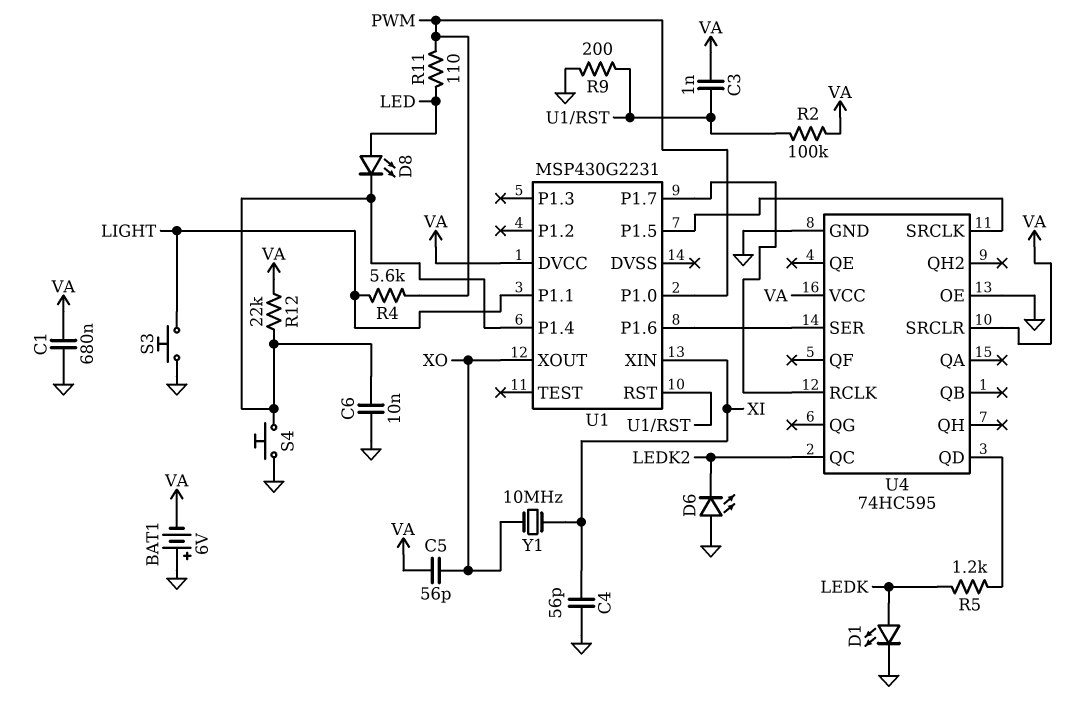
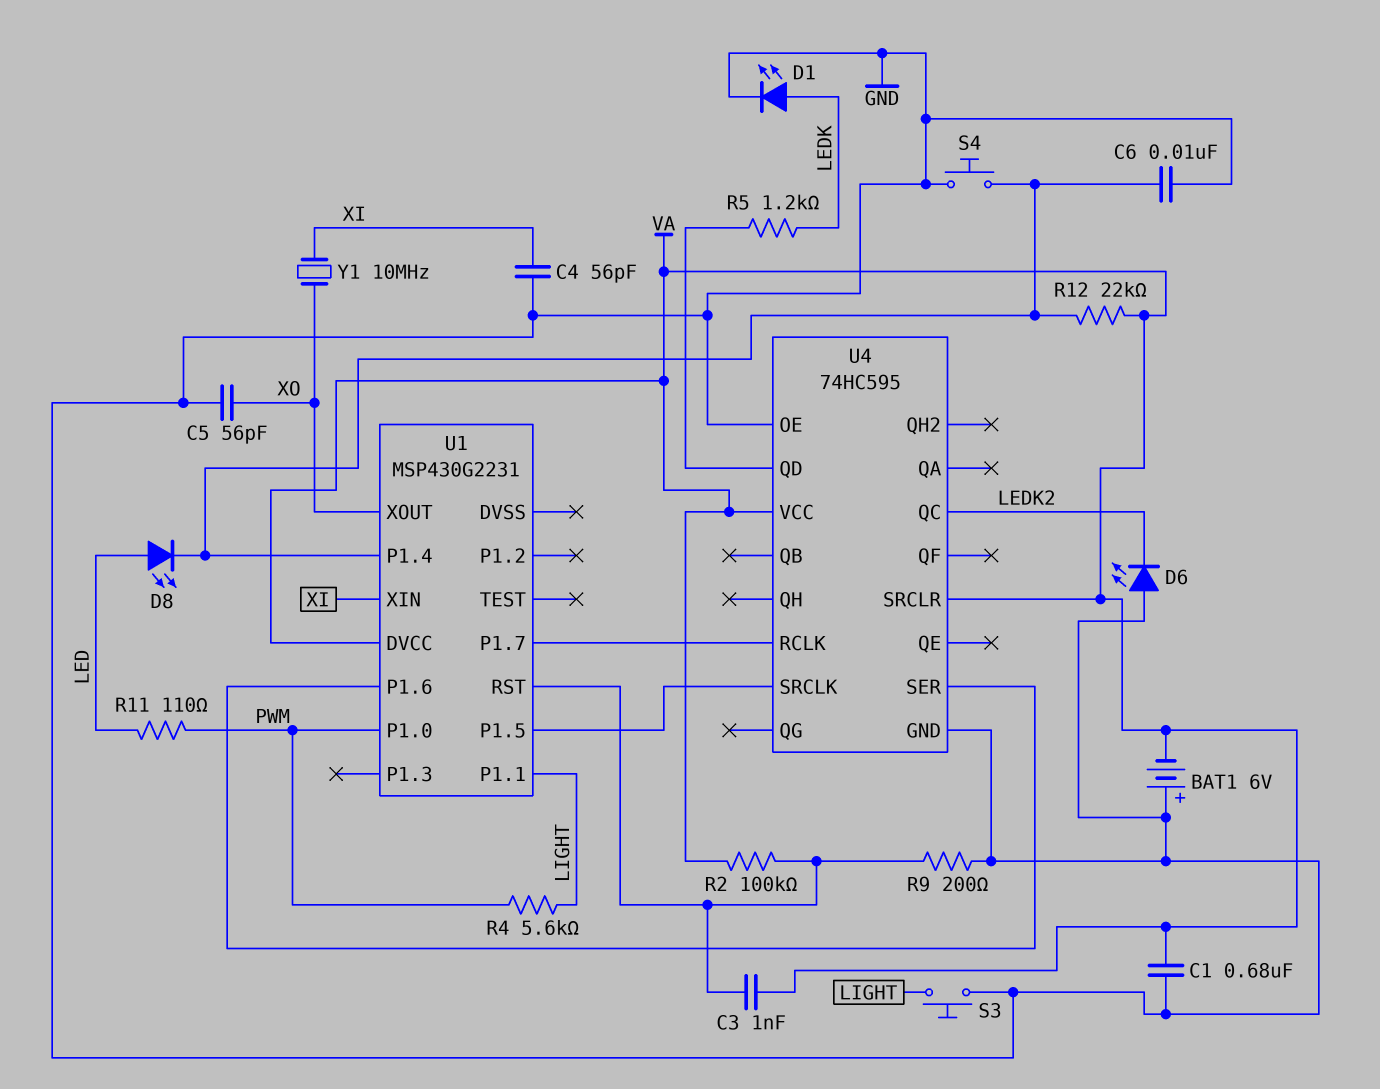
C5: 56pF (VA, XO) -> 56pF (GND, XO)

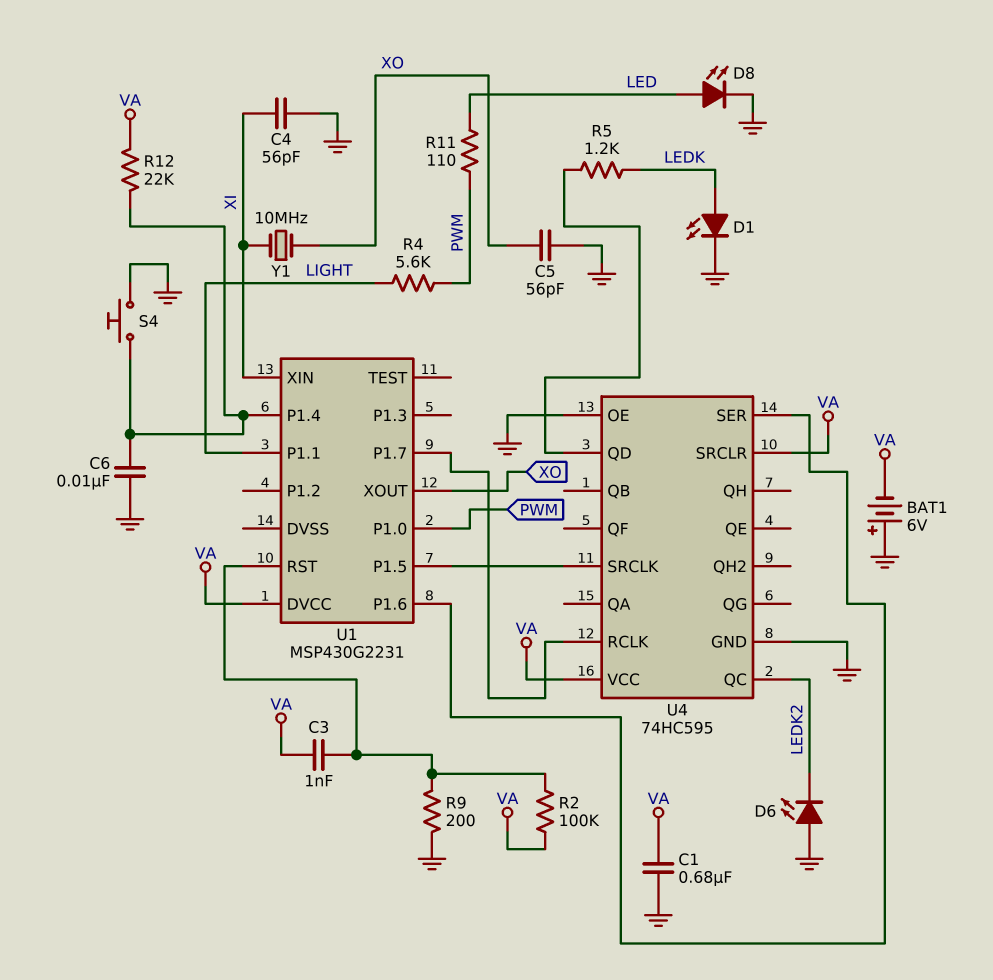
D8: LED (A LED, K U1/P1.4) -> LED (A LED, K GND)
S3: button (GND, LIGHT) -> none

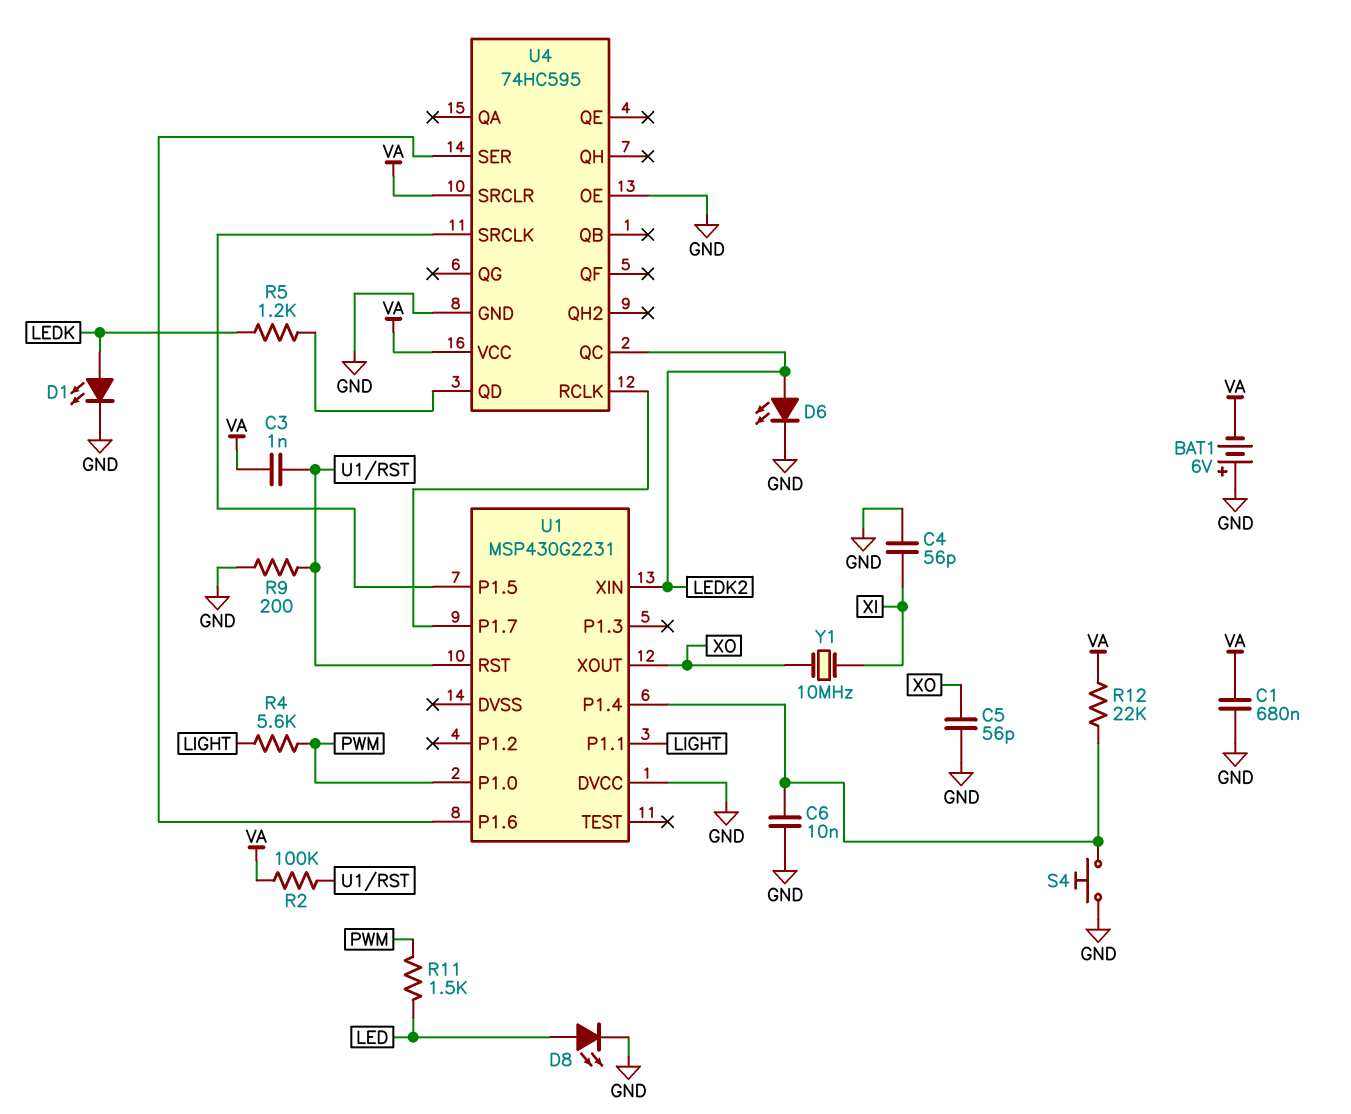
D6: LED (A GND, K LEDK2) -> LED (A LEDK2, K GND)
R11: 110 (LED, PWM) -> 1.5k (LED, PWM)
U1 pin DVCC: VA -> GND
U1 pin XIN: XI -> LEDK2

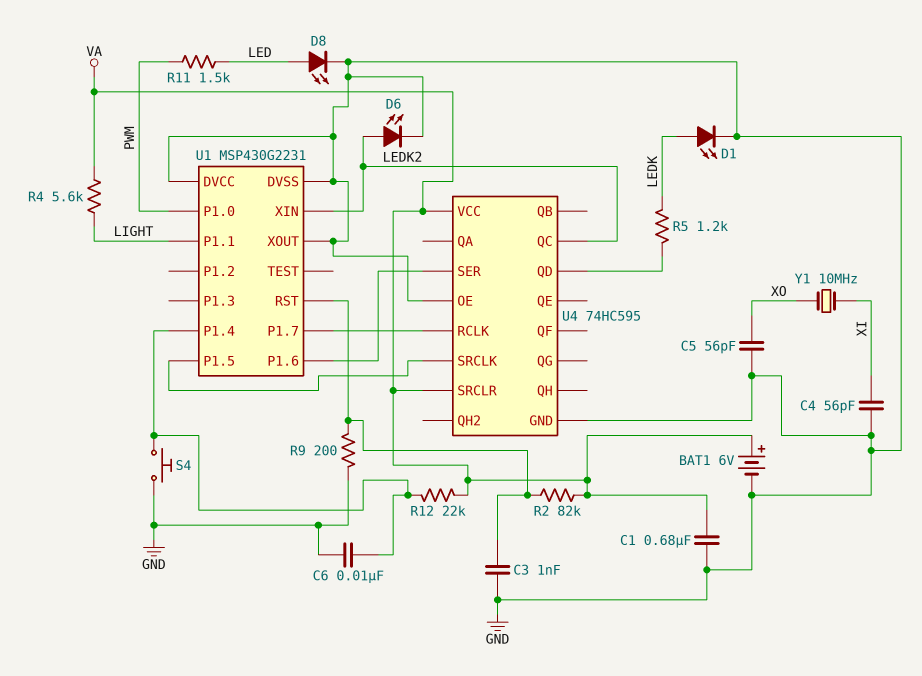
BAT1: 6V (plus GND, minus VA) -> 6V (plus VA, minus GND)
C3: 1nF (U1/RST, VA) -> 1nF (GND, U1/RST)
R2: 100k (U1/RST, VA) -> 82k (U1/RST, VA)
R4: 5.6k (LIGHT, PWM) -> 5.6k (LIGHT, VA)
U1 pin DVSS: none -> GND
U1 pin XOUT: XO -> GND

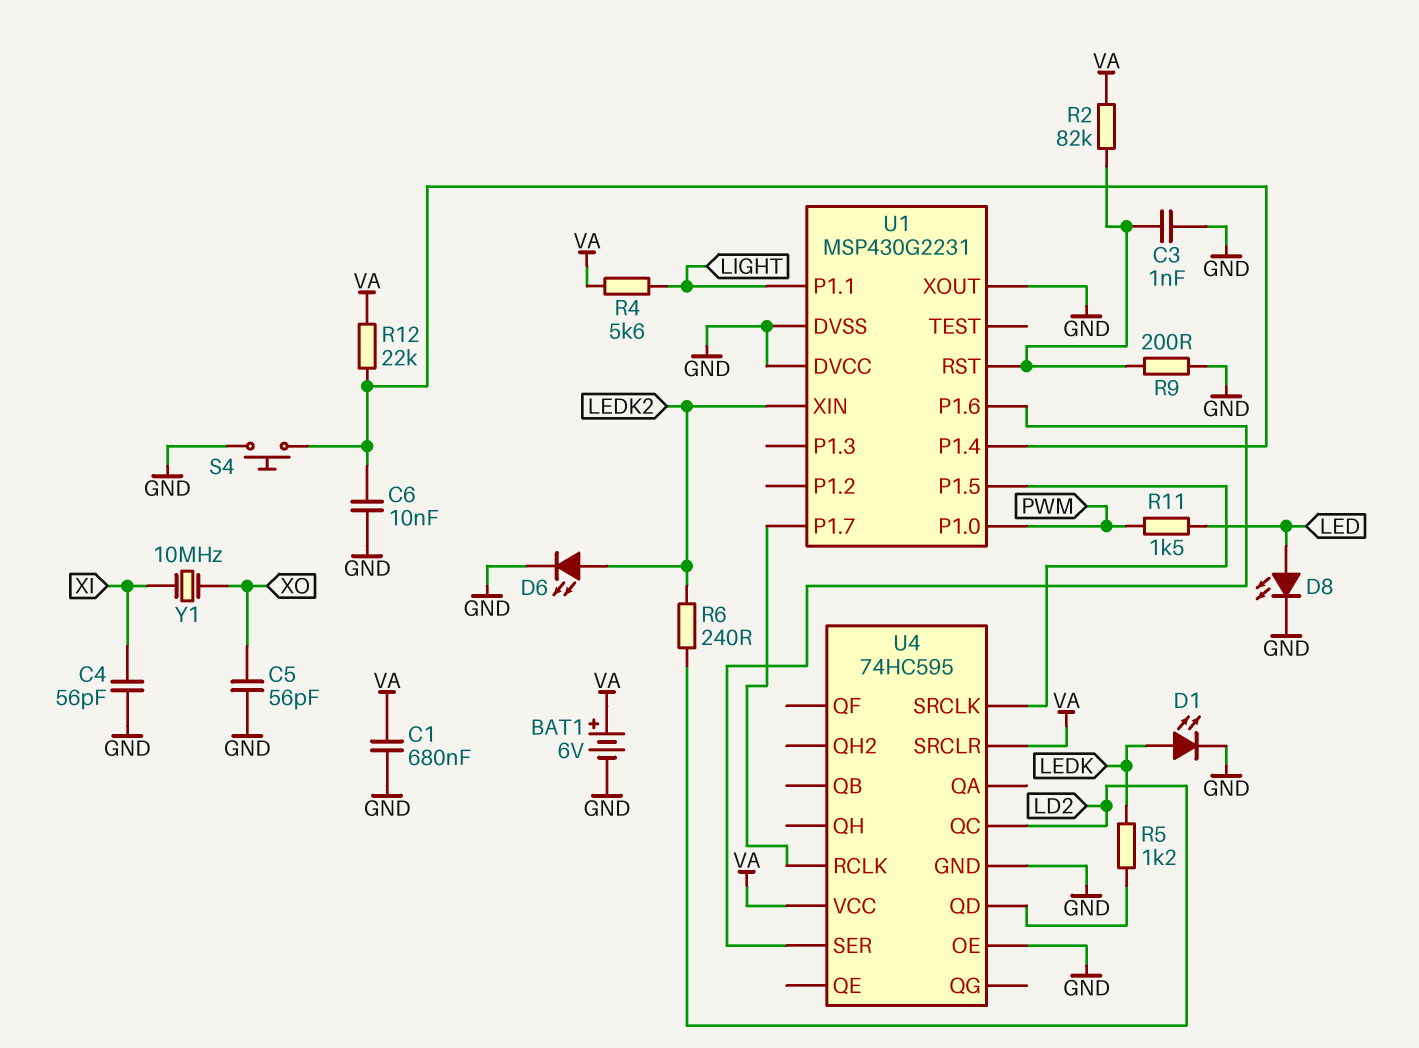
R6: none -> 240 (LD2, LEDK2)
U4 pin QC: LEDK2 -> LD2

